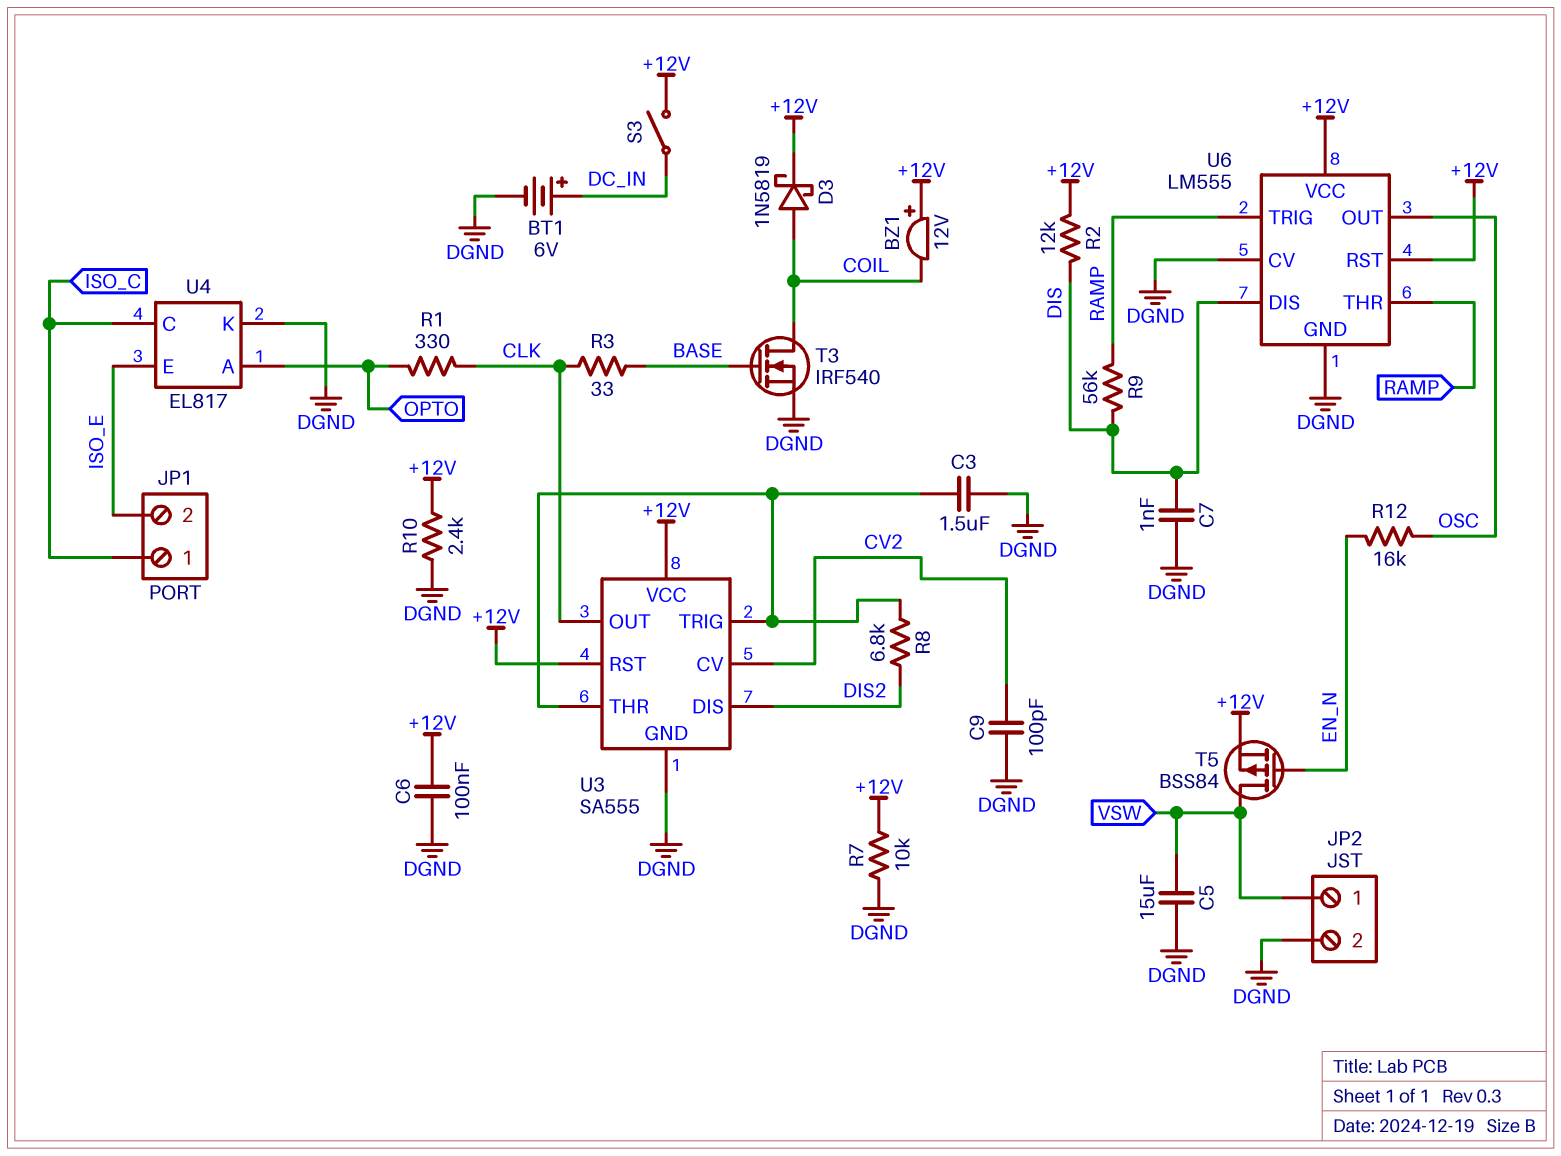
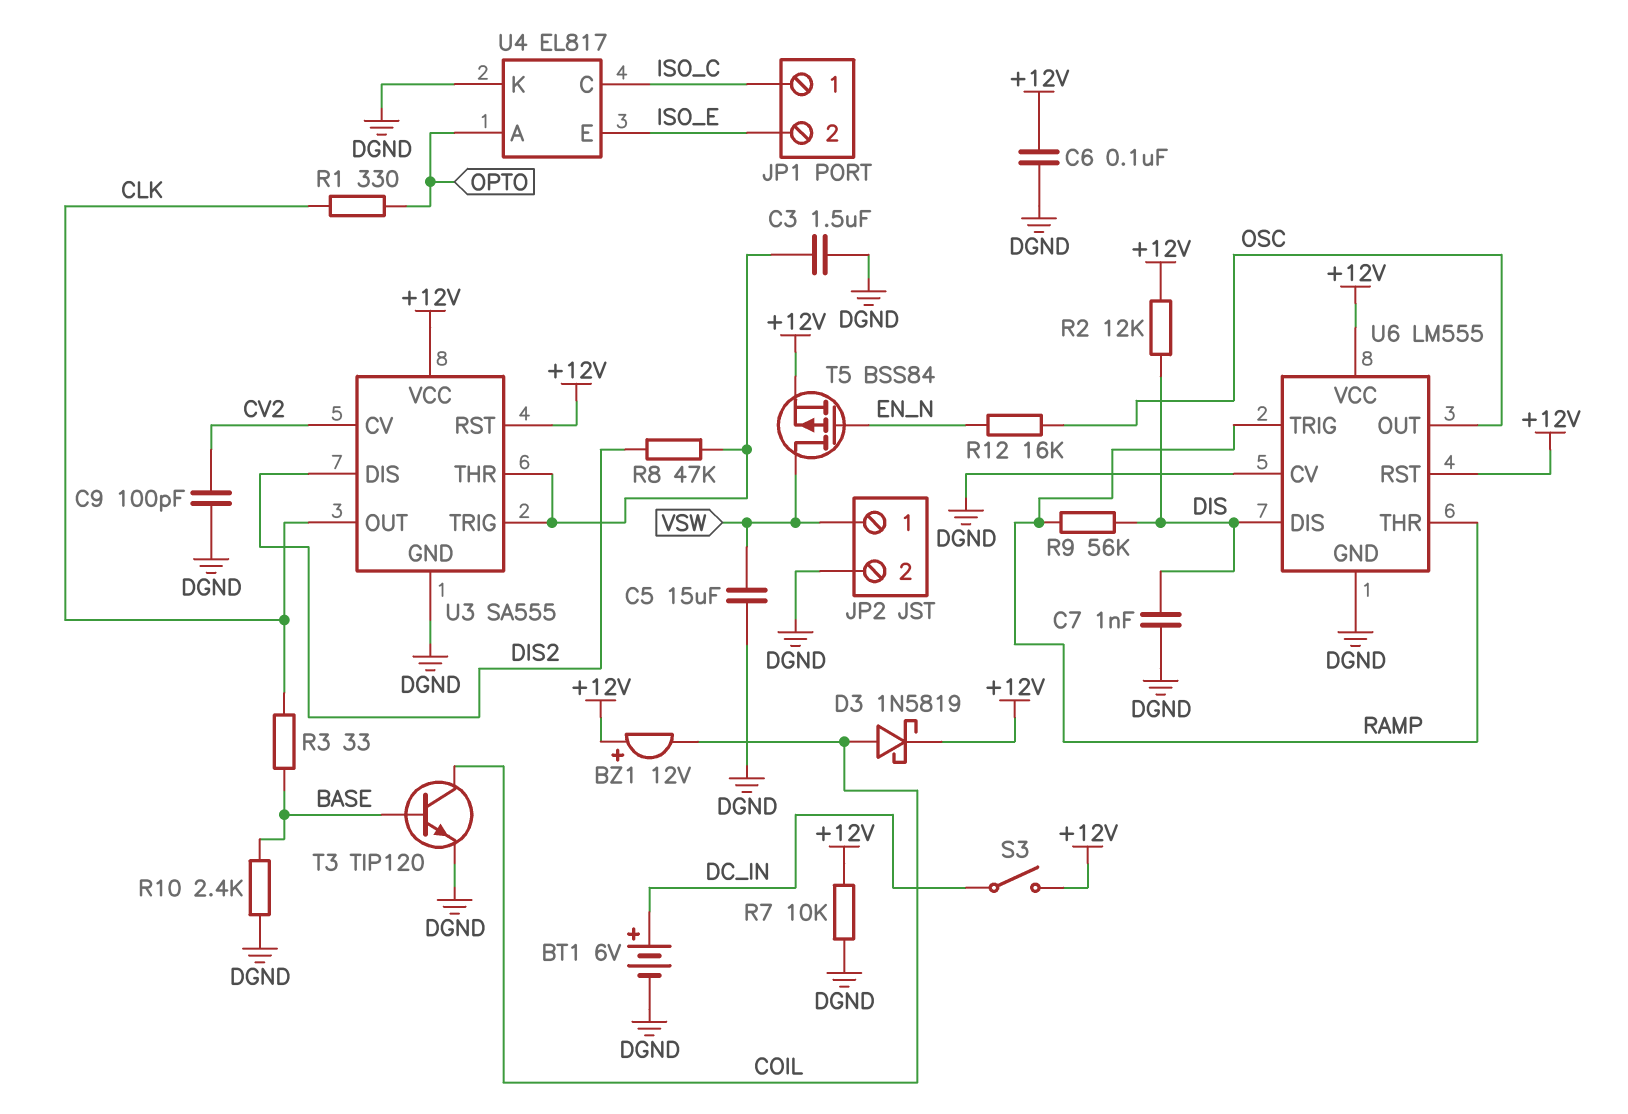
R8: 6.8k (DIS2, U3/THR) -> 47k (DIS2, U3/THR)
R10: 2.4k (+12V, DGND) -> 2.4k (BASE, DGND)
T3: NMOS IRF540 (G BASE, D COIL, S DGND) -> NPN TIP120 (B BASE, C COIL, E DGND)

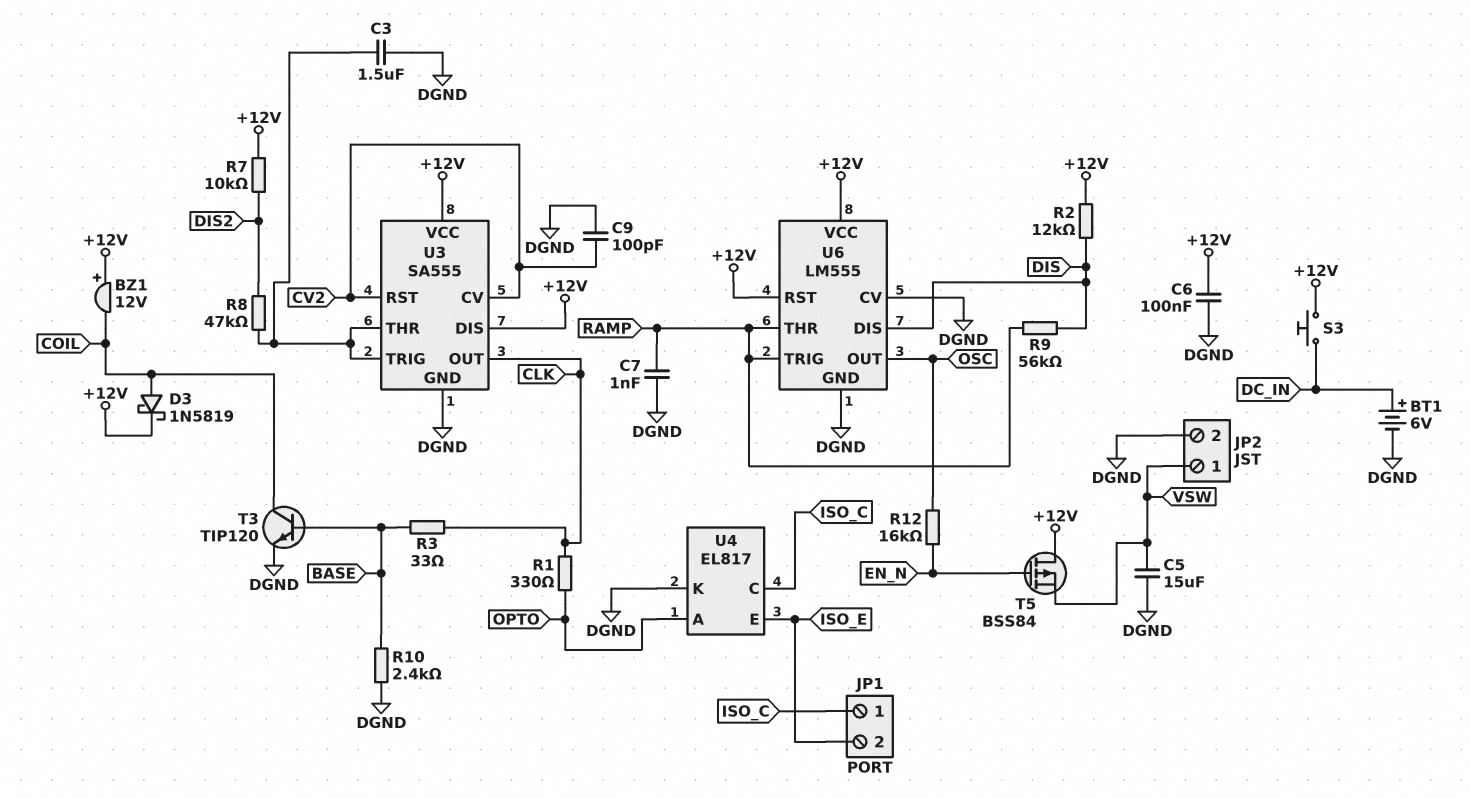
C7: 1nF (DGND, DIS) -> 1nF (DGND, RAMP)
R7: 10k (+12V, DGND) -> 10k (+12V, DIS2)
S3: switch (+12V, DC_IN) -> button (+12V, DC_IN)
T5: PMOS BSS84 (G EN_N, D VSW, S +12V) -> PMOS BSS84 (G EN_N, D +12V, S VSW)
U3 pin DIS: DIS2 -> +12V
U3 pin RST: +12V -> CV2

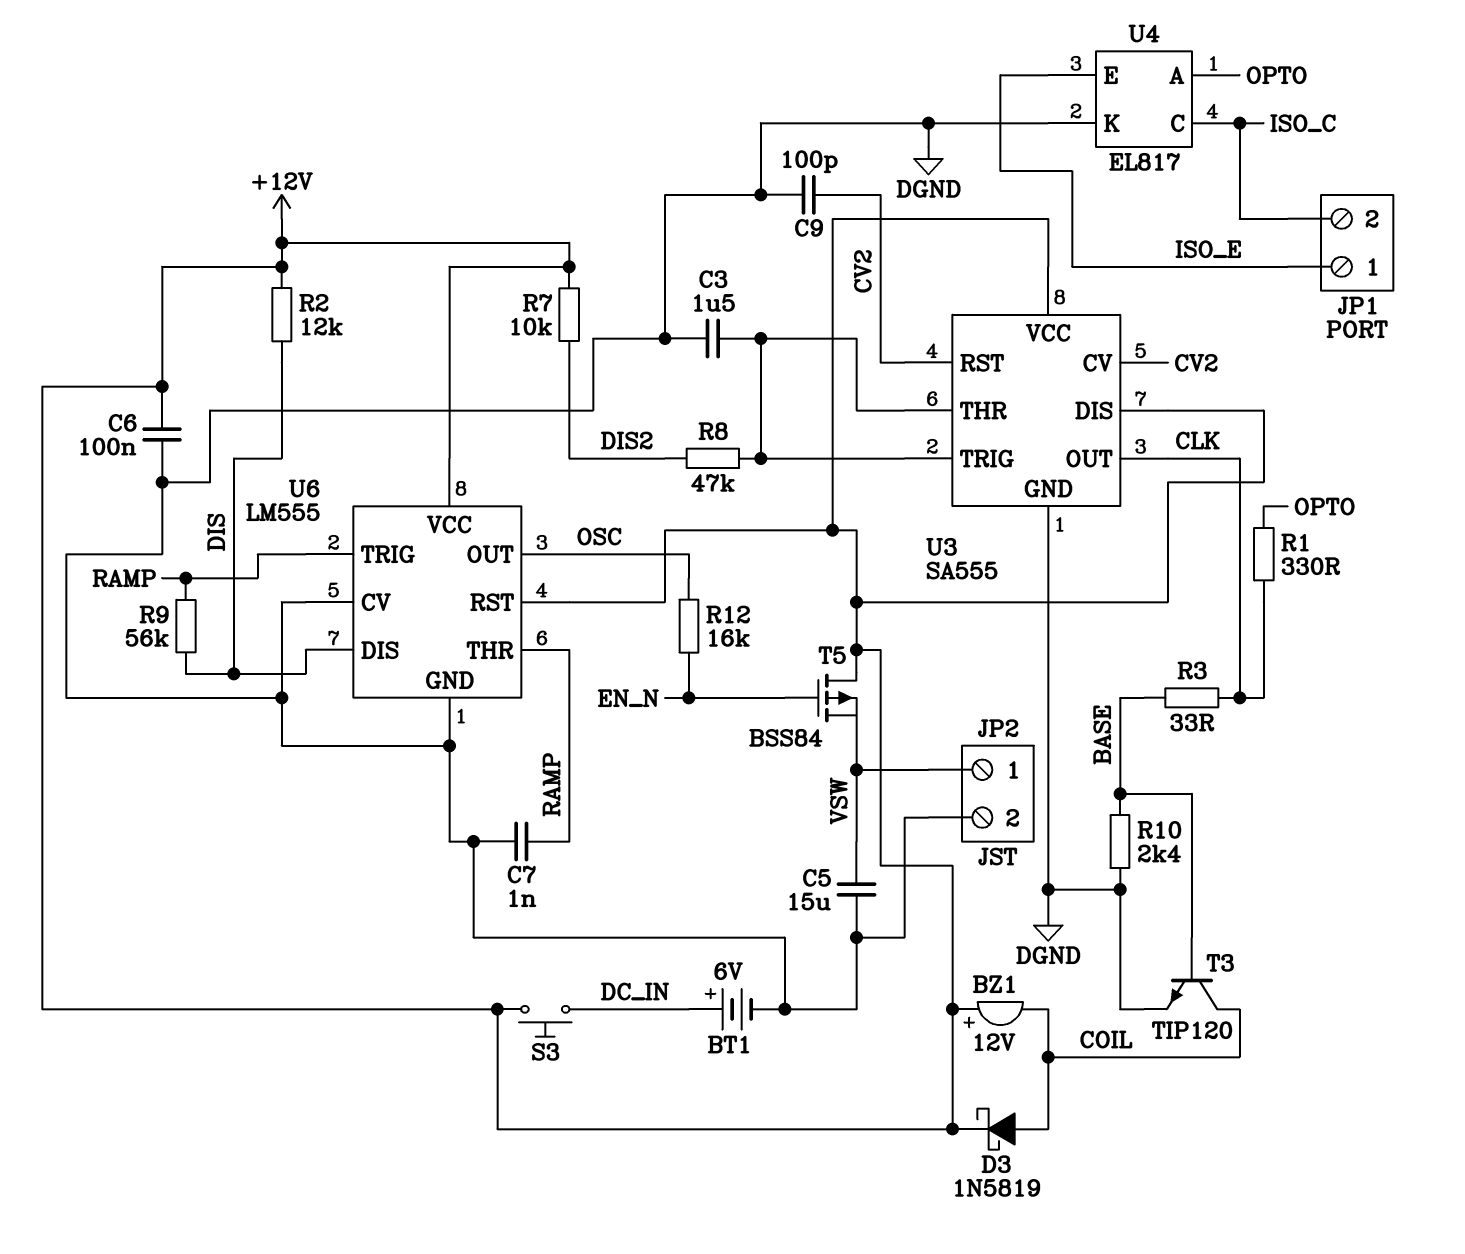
JP1 pin 1: ISO_C -> ISO_E
JP1 pin 2: ISO_E -> ISO_C

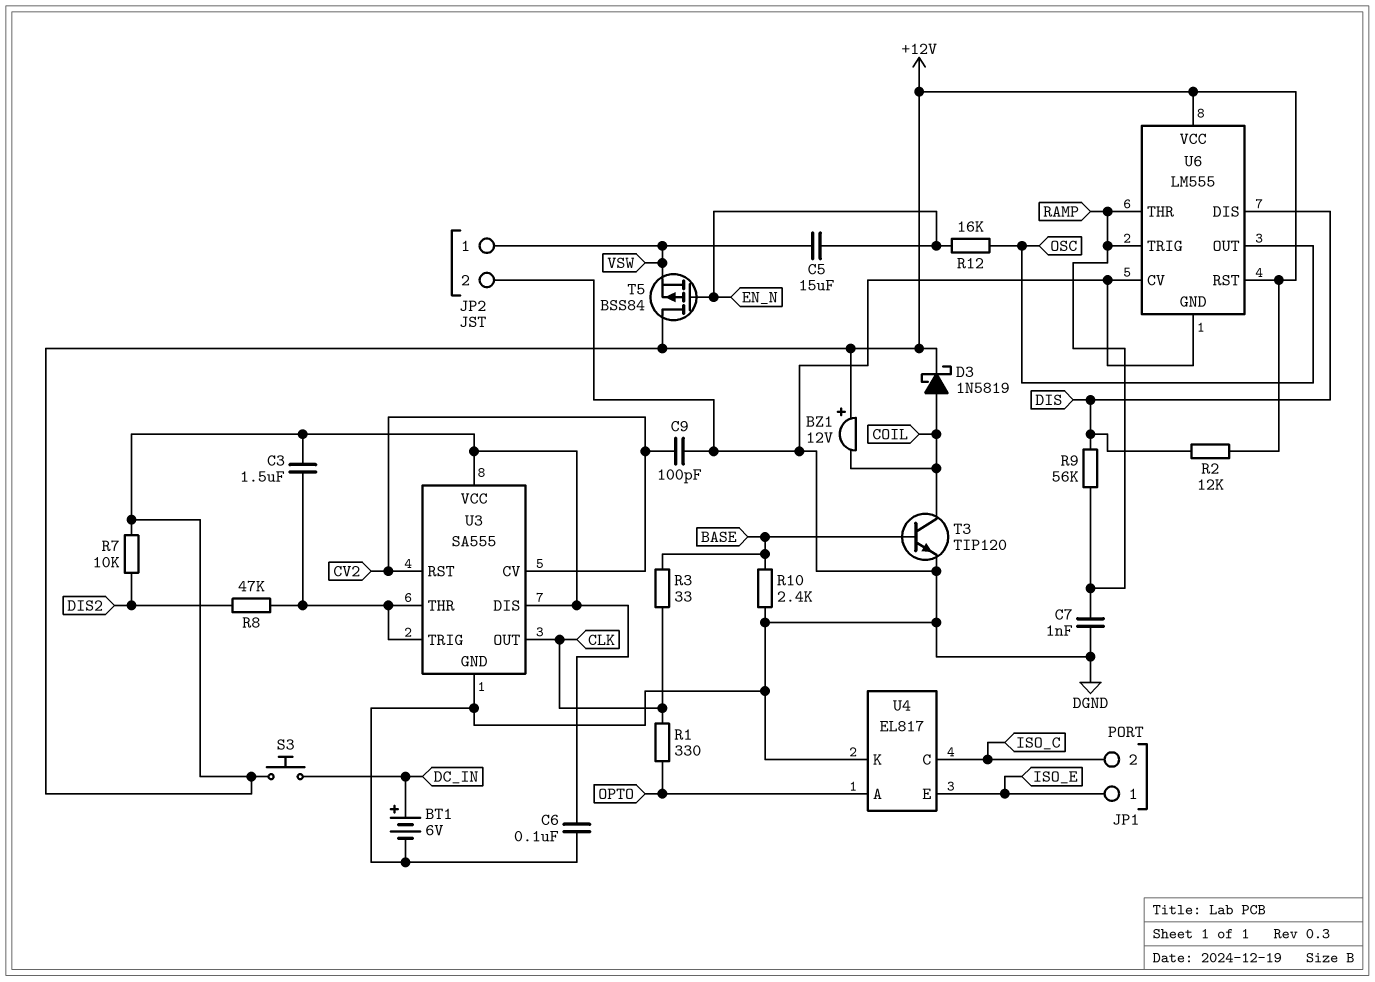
C3: 1.5uF (DGND, U3/THR) -> 1.5uF (+12V, U3/THR)
C5: 15uF (DGND, VSW) -> 15uF (EN_N, VSW)

